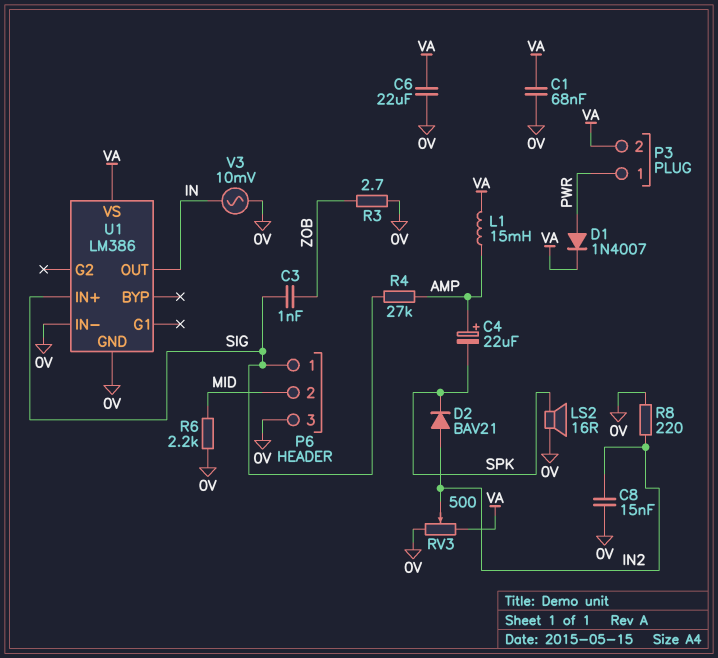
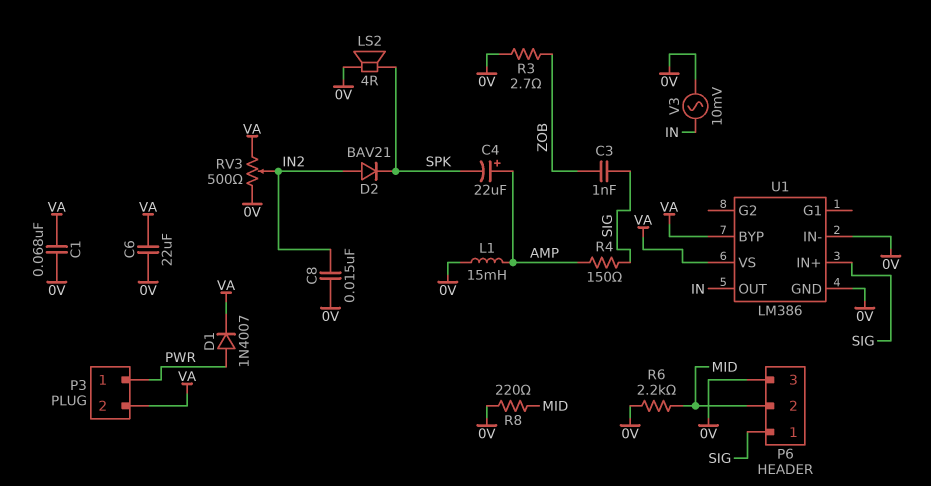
L1: 15mH (AMP, VA) -> 15mH (0V, AMP)
LS2: speaker 16R (0V, SPK) -> speaker 4R (0V, SPK)
R4: 27k (AMP, SIG) -> 150 (AMP, SIG)
R8: 220 (0V, IN2) -> 220 (0V, MID)
U1 pin BYP: none -> VA

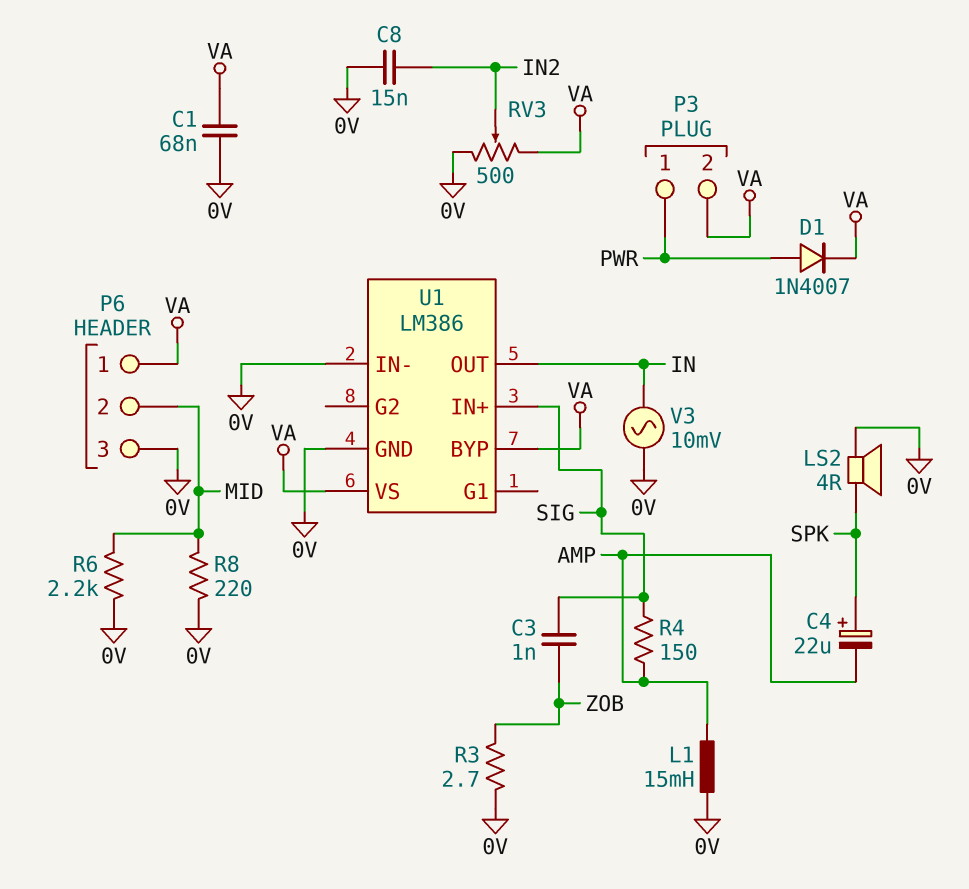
C4: 22uF (plus AMP, minus SPK) -> 22uF (plus SPK, minus AMP)
C6: 22uF (0V, VA) -> none
D2: diode BAV21 (A IN2, K SPK) -> none
P6 pin 1: SIG -> VA

